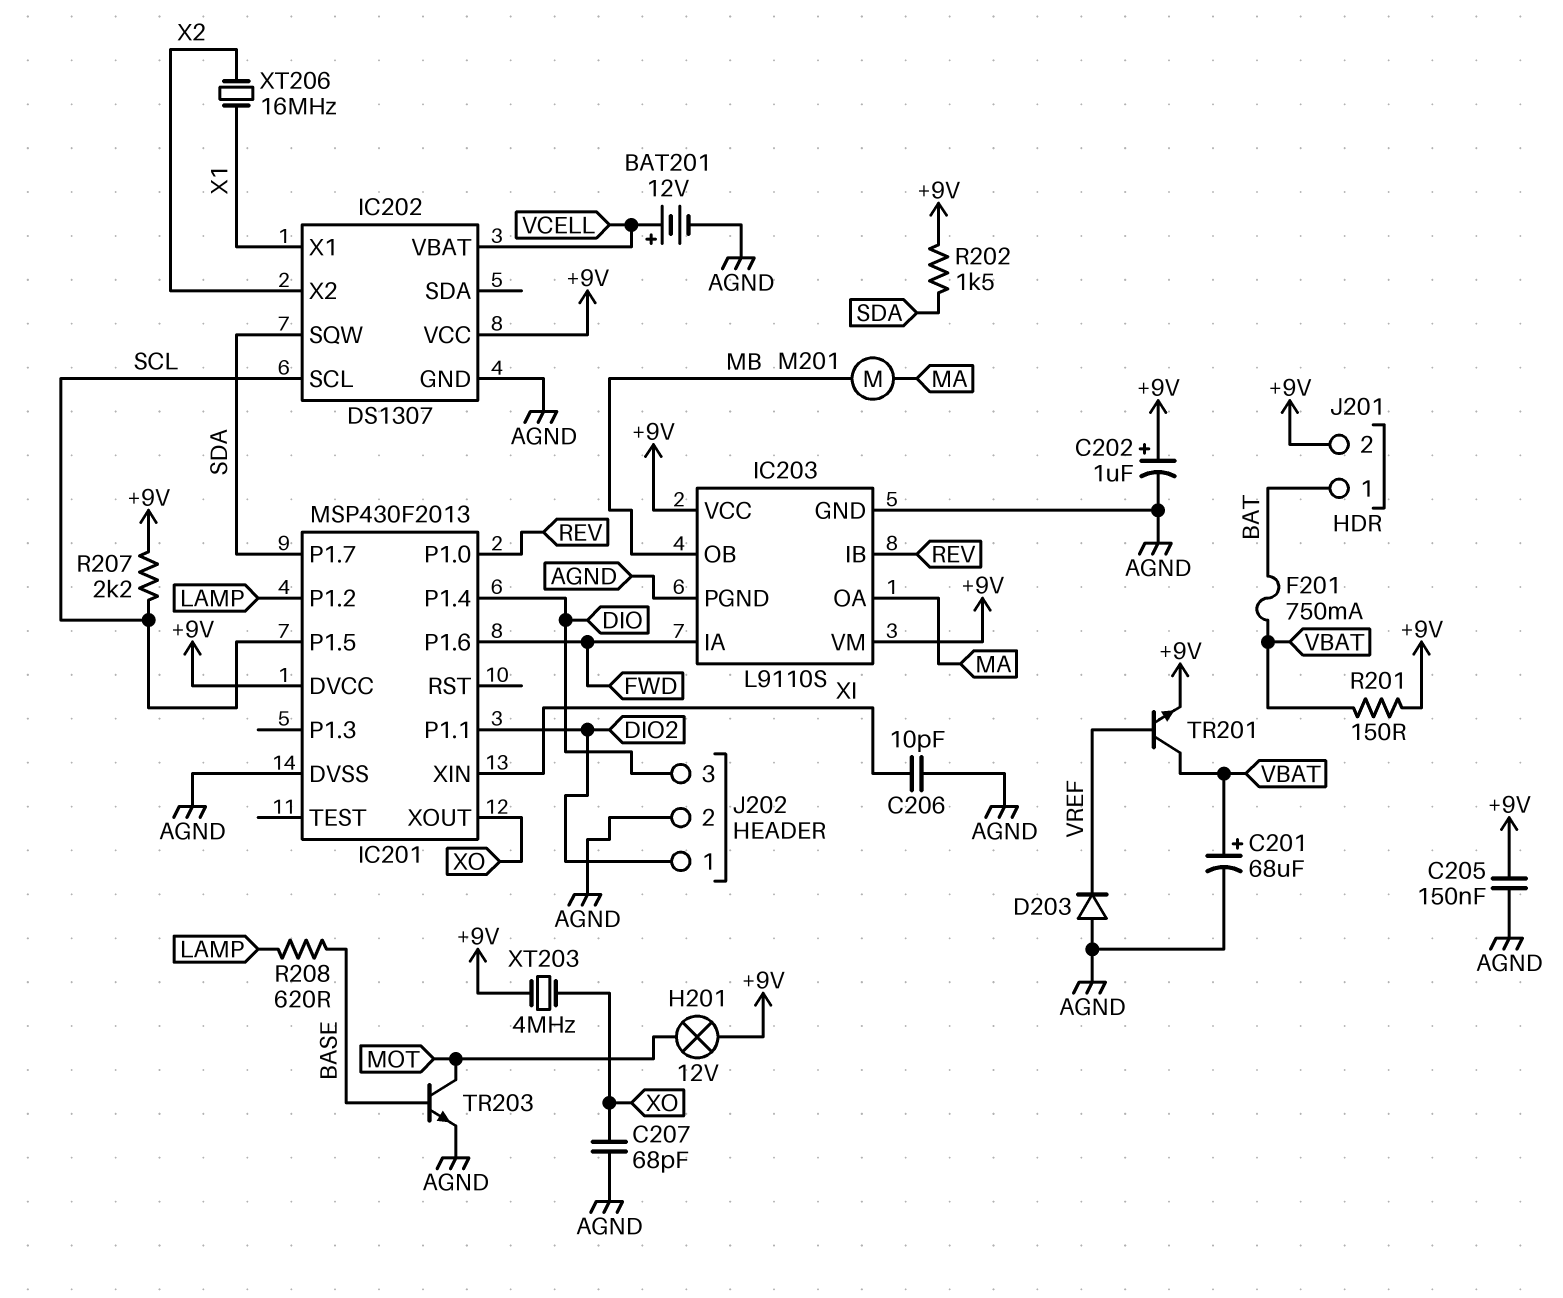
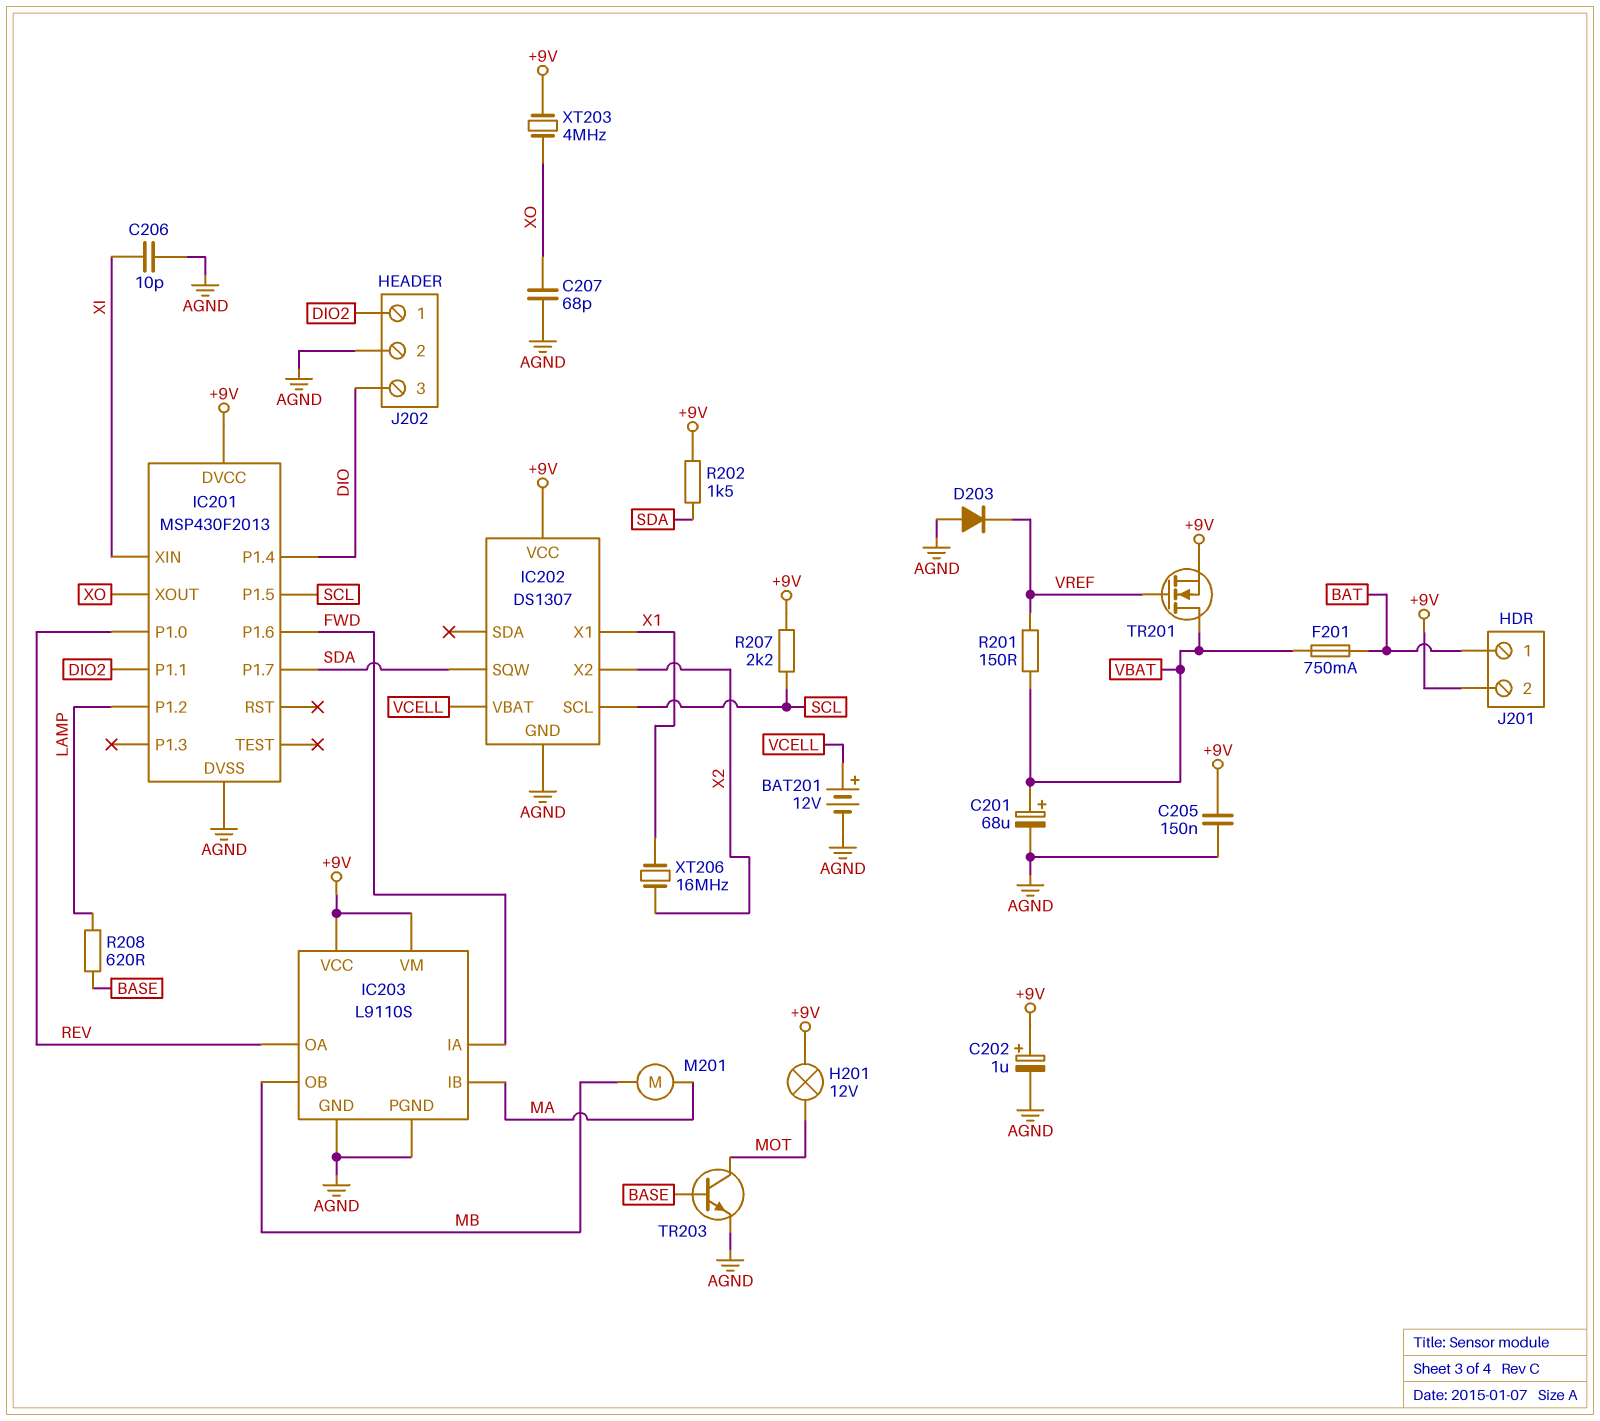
IC203 pin IB: REV -> MA
IC203 pin OA: MA -> REV
R201: 150 (+9V, VBAT) -> 150 (VBAT, VREF)
TR201: NPN (B VREF, C VBAT, E +9V) -> NMOS (G VREF, D VBAT, S +9V)

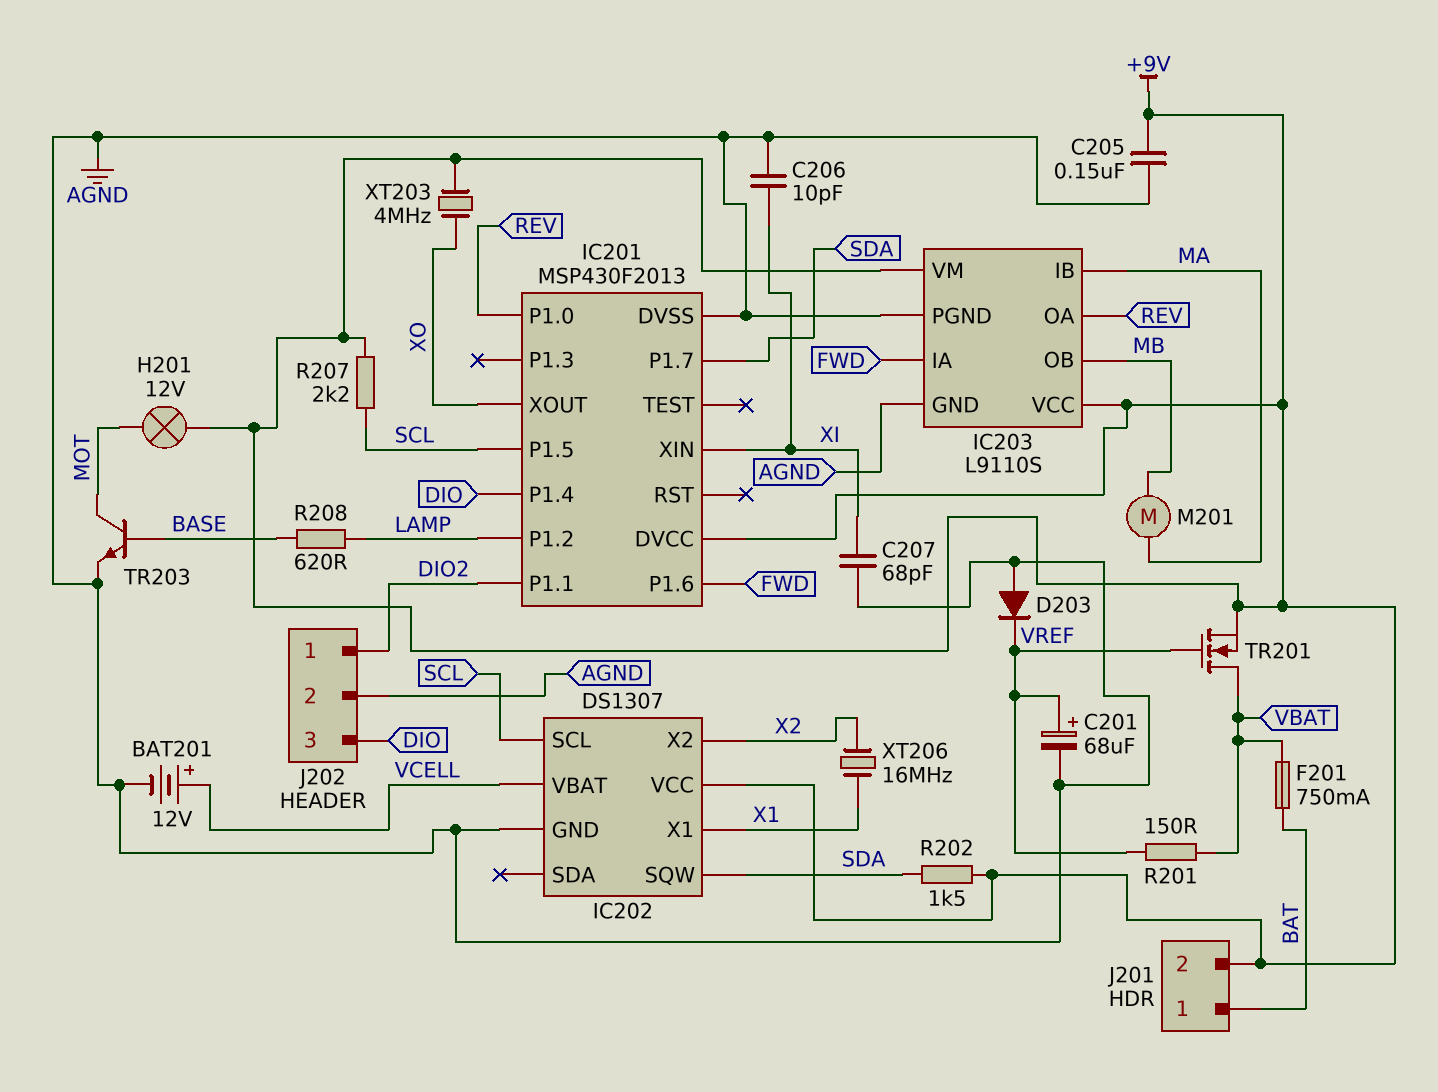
C201: 68uF (plus VBAT, minus AGND) -> 68uF (plus VREF, minus AGND)
C202: 1uF (plus +9V, minus AGND) -> none
C207: 68pF (AGND, XO) -> 68pF (AGND, XI)

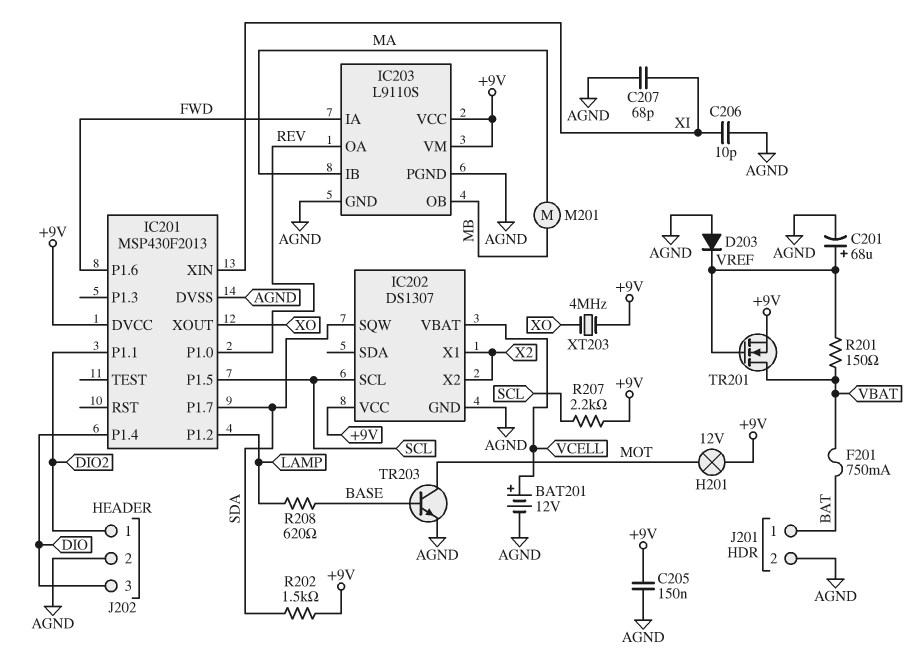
IC202 pin X1: X1 -> X2
J201 pin 2: +9V -> AGND
XT206: 16MHz (X1, X2) -> none

